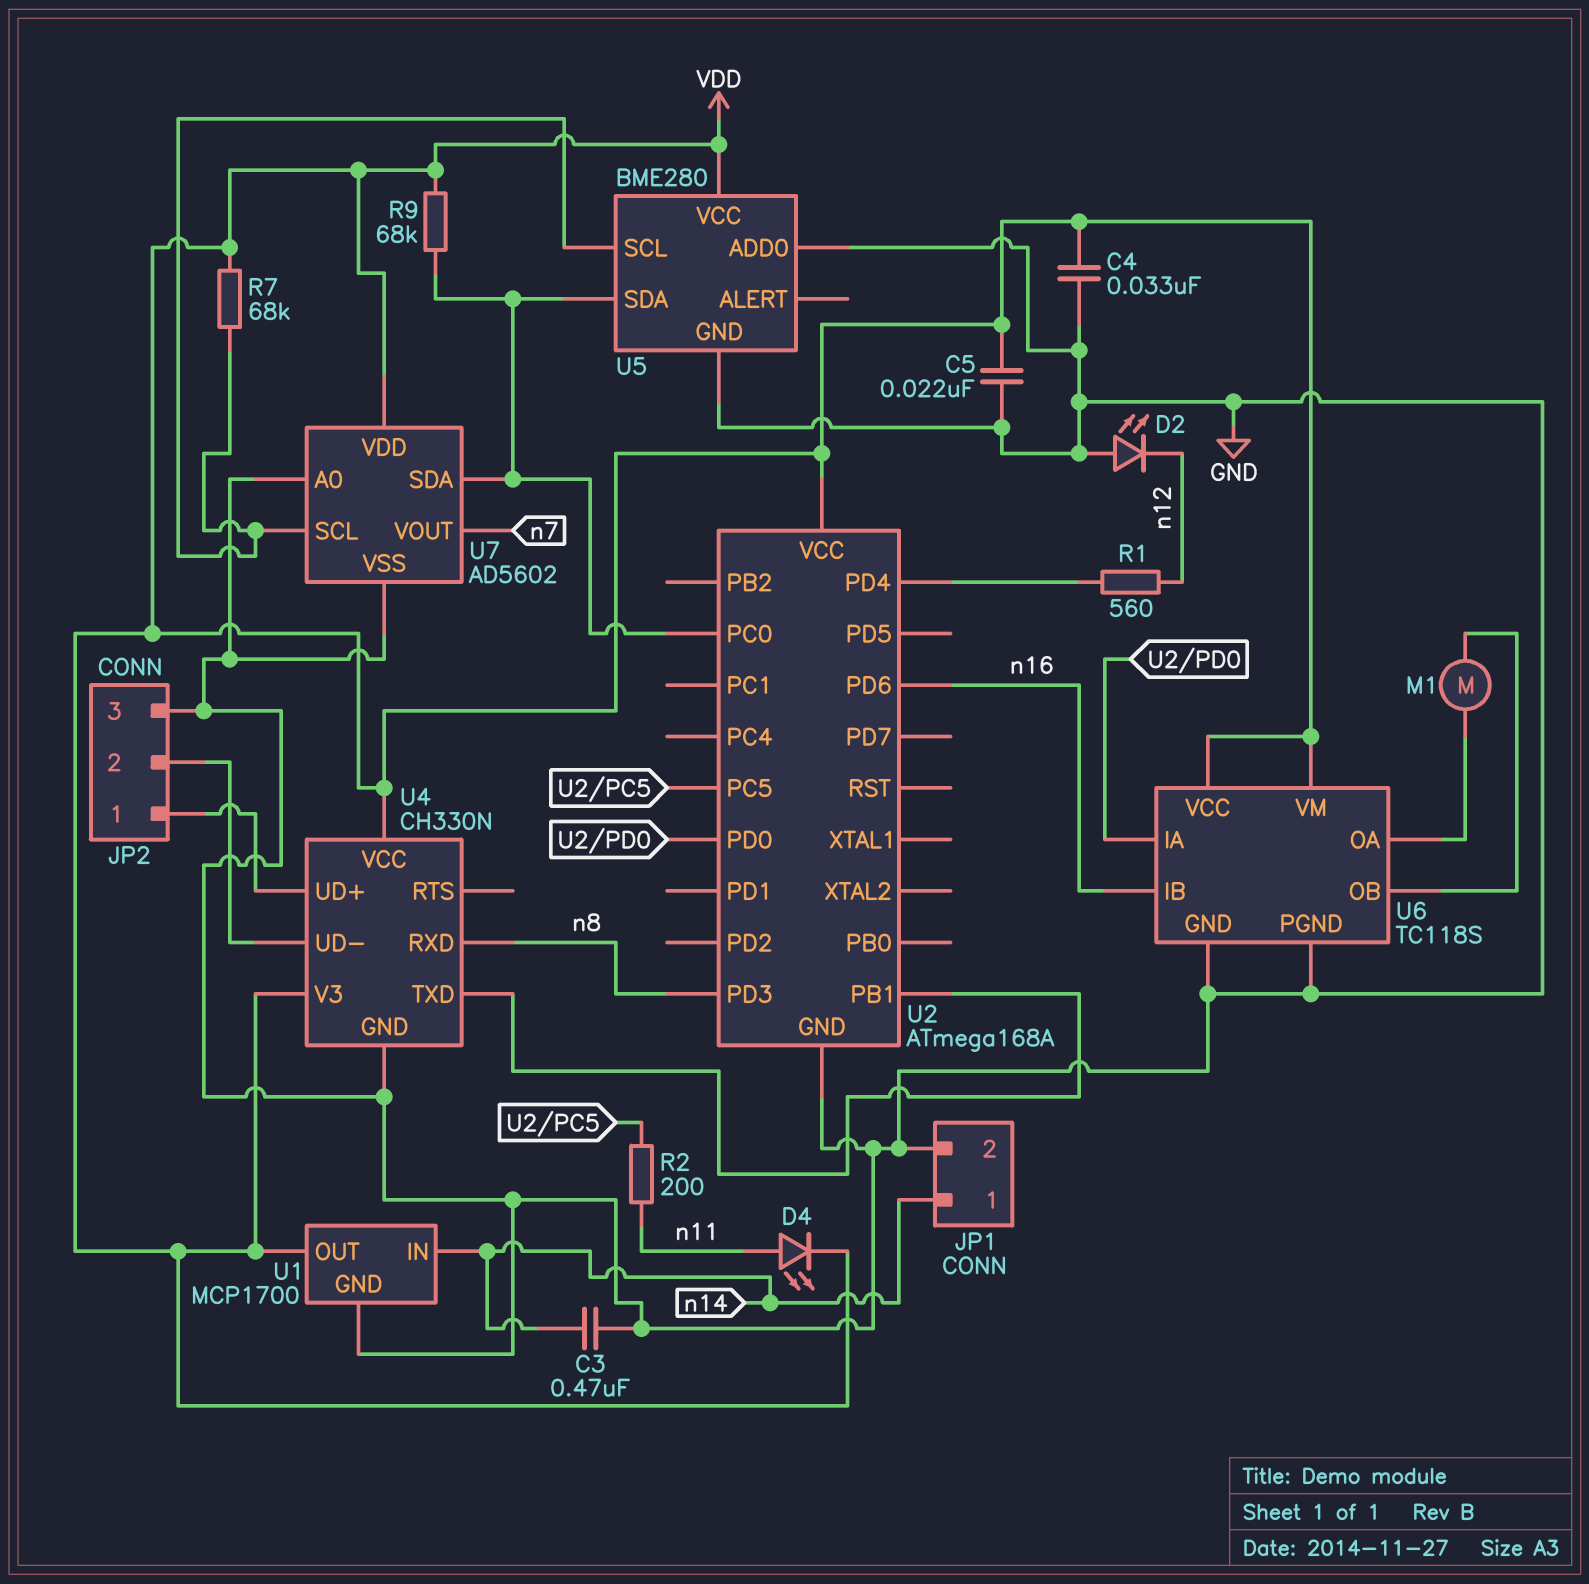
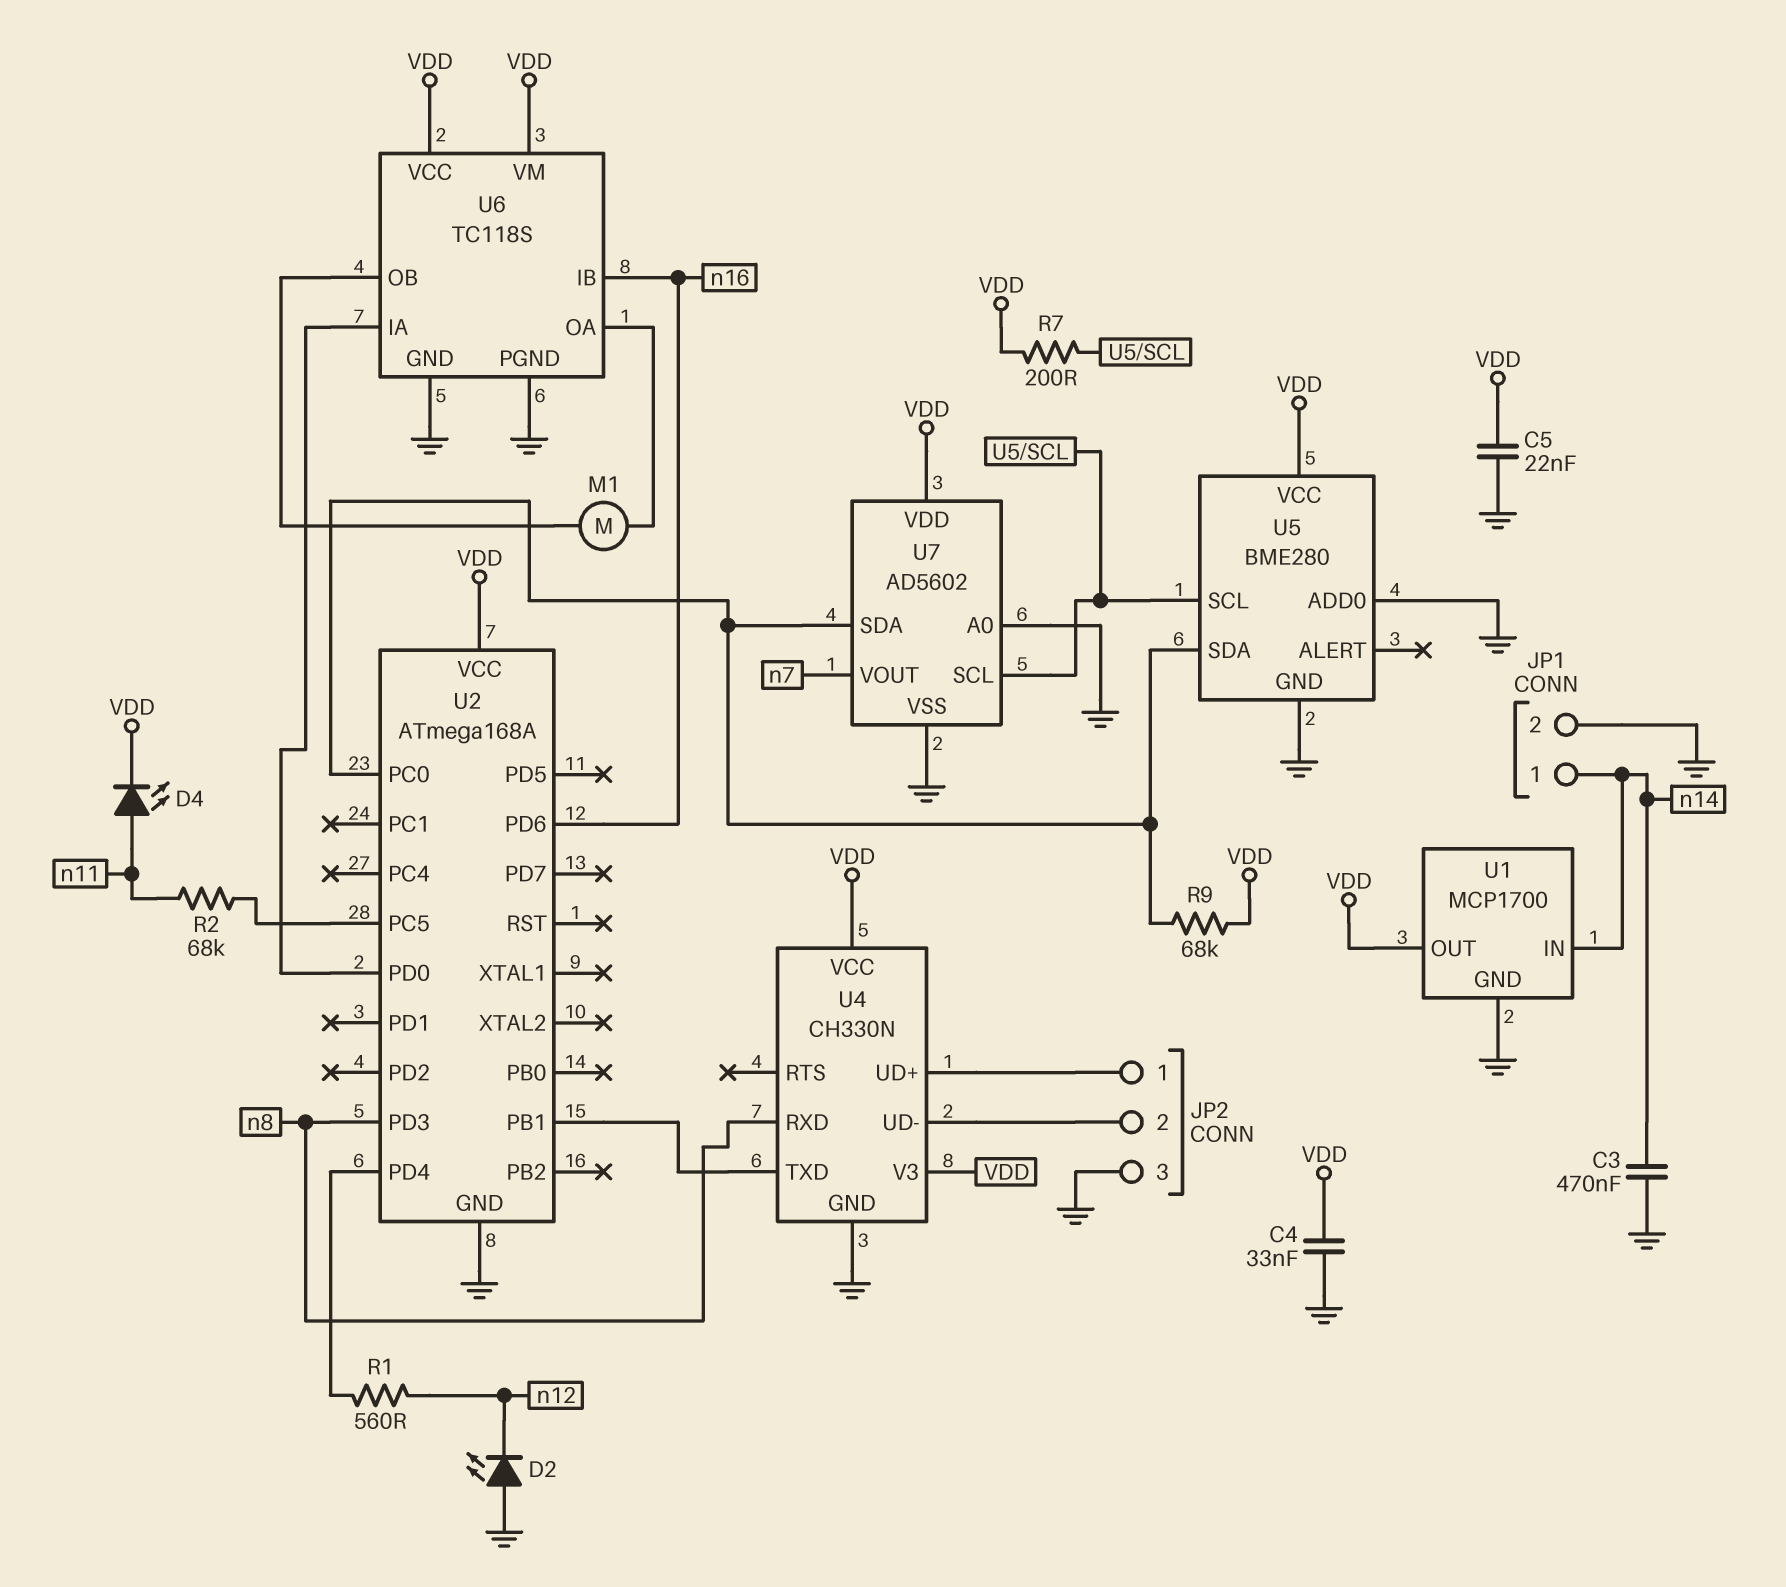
R2: 200 (U2/PC5, n11) -> 68k (U2/PC5, n11)
R7: 68k (U5/SCL, VDD) -> 200 (U5/SCL, VDD)

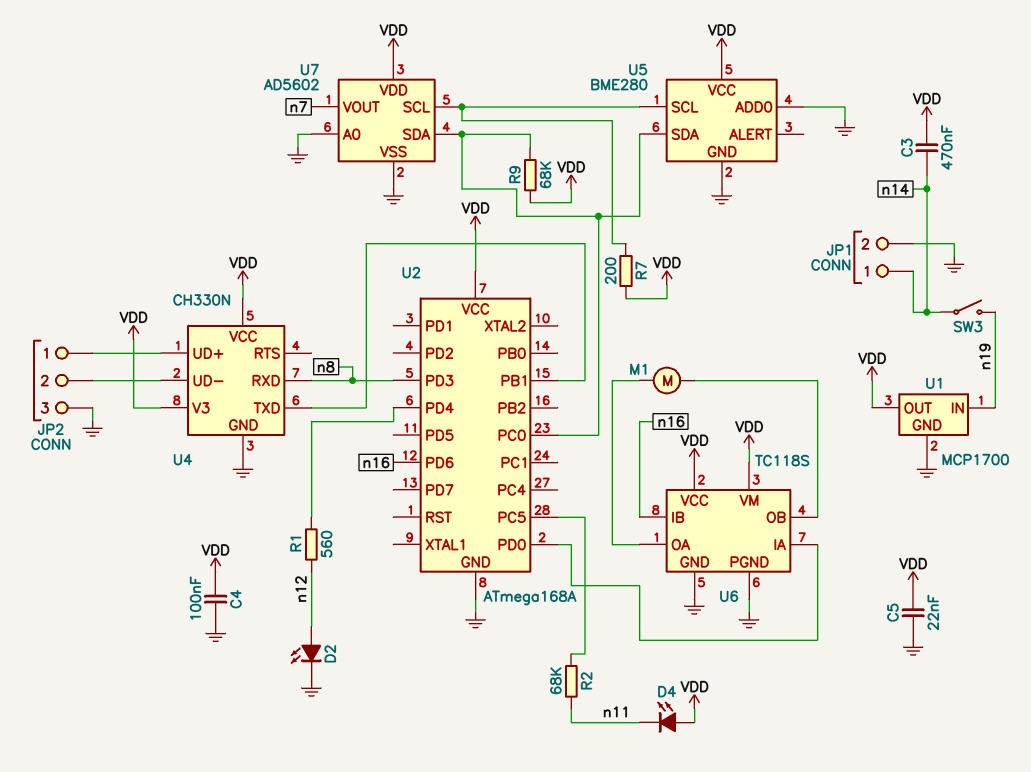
C3: 470nF (GND, n14) -> 470nF (VDD, n14)
C4: 33nF (GND, VDD) -> 100nF (GND, VDD)
D2: LED (A GND, K n12) -> LED (A n12, K GND)
D4: LED (A n11, K VDD) -> LED (A VDD, K n11)
SW3: none -> switch (n14, n19)
U1 pin IN: n14 -> n19

